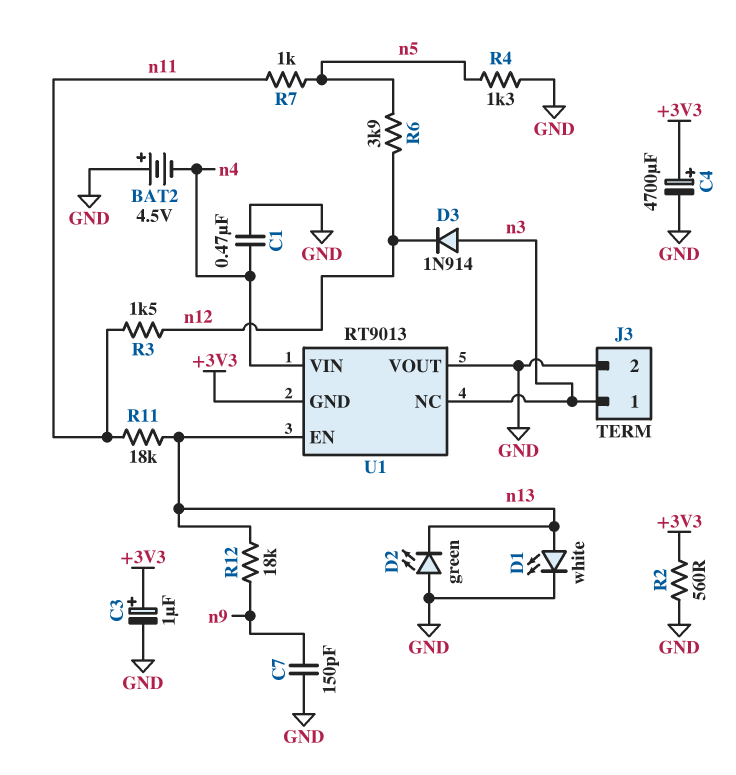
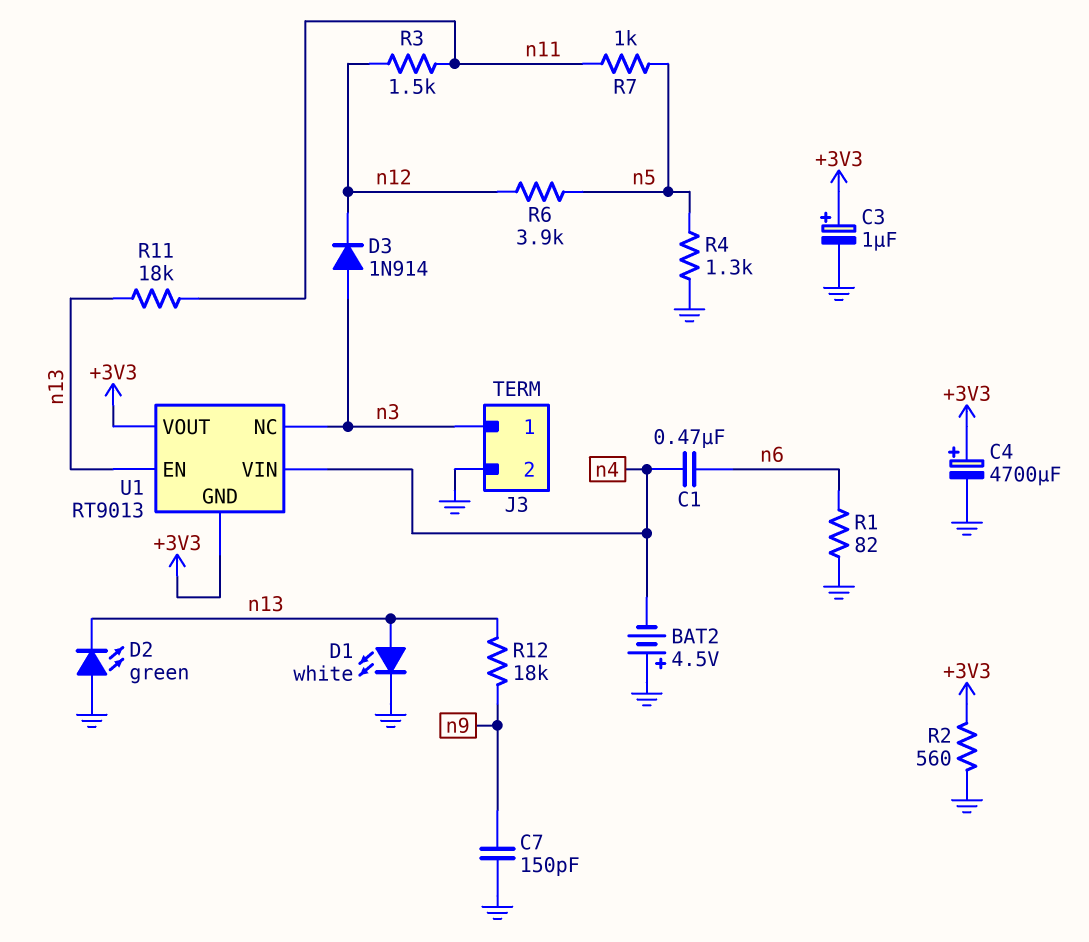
C1: 470nF (GND, n4) -> 470nF (n4, n6)
R1: none -> 82 (GND, n6)
U1 pin VOUT: GND -> +3V3

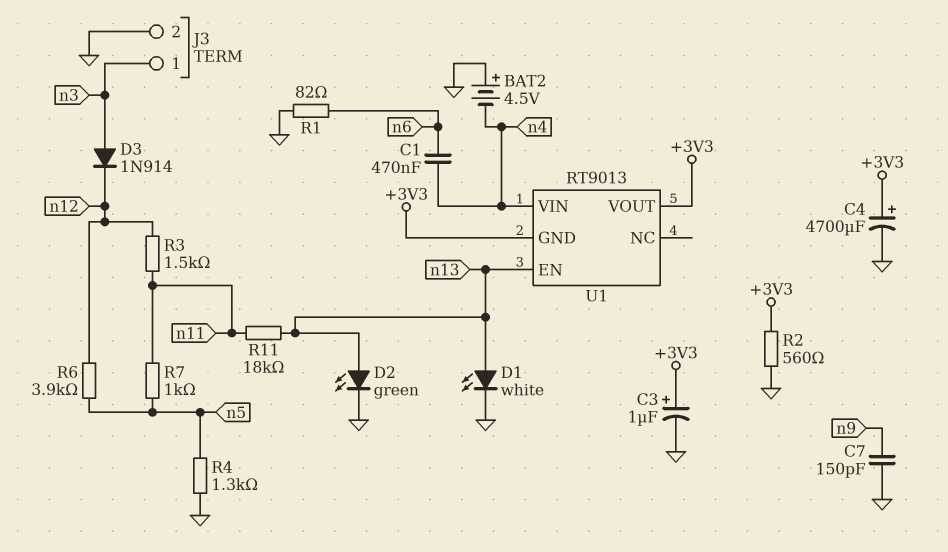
D2: LED green (A GND, K n13) -> LED green (A n13, K GND)
R12: 18k (n9, n13) -> none
U1 pin NC: n3 -> none

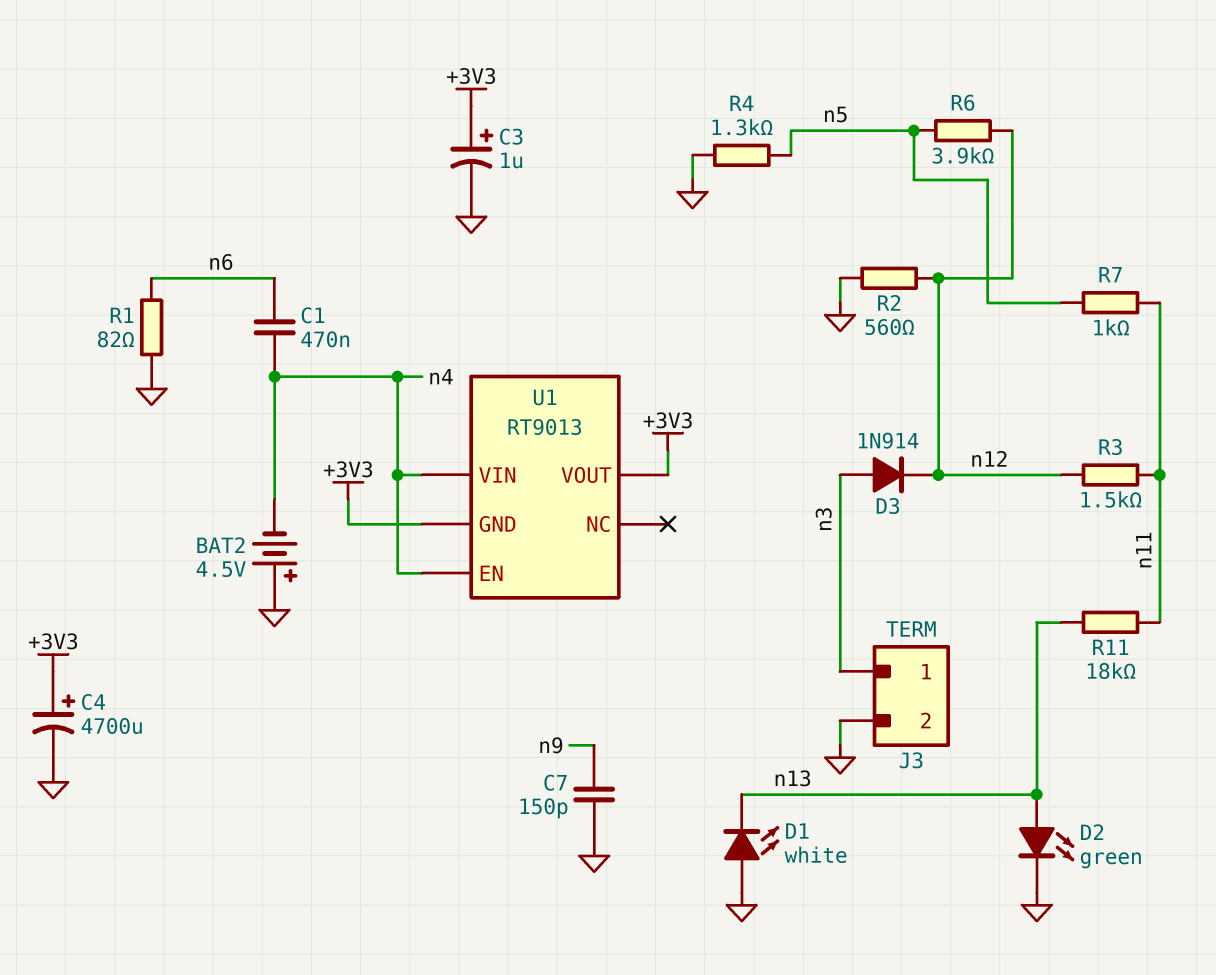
D1: LED white (A n13, K GND) -> LED white (A GND, K n13)
R2: 560 (+3V3, GND) -> 560 (GND, n12)
U1 pin EN: n13 -> n4

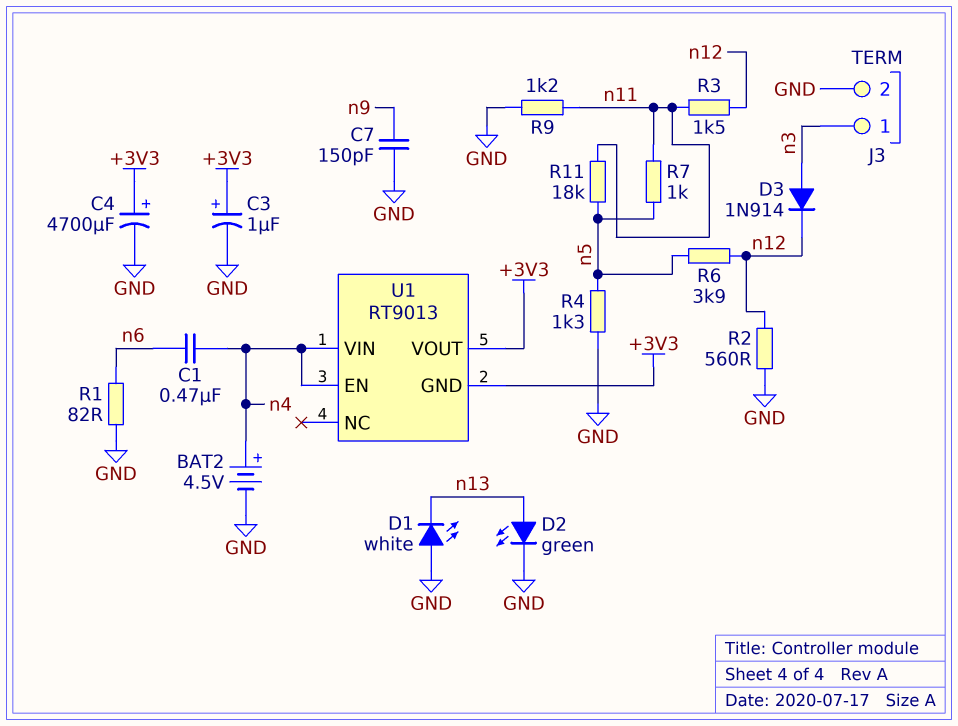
BAT2: 4.5V (plus GND, minus n4) -> 4.5V (plus n4, minus GND)
R9: none -> 1.2k (GND, n11)
R11: 18k (n11, n13) -> 18k (n5, n11)

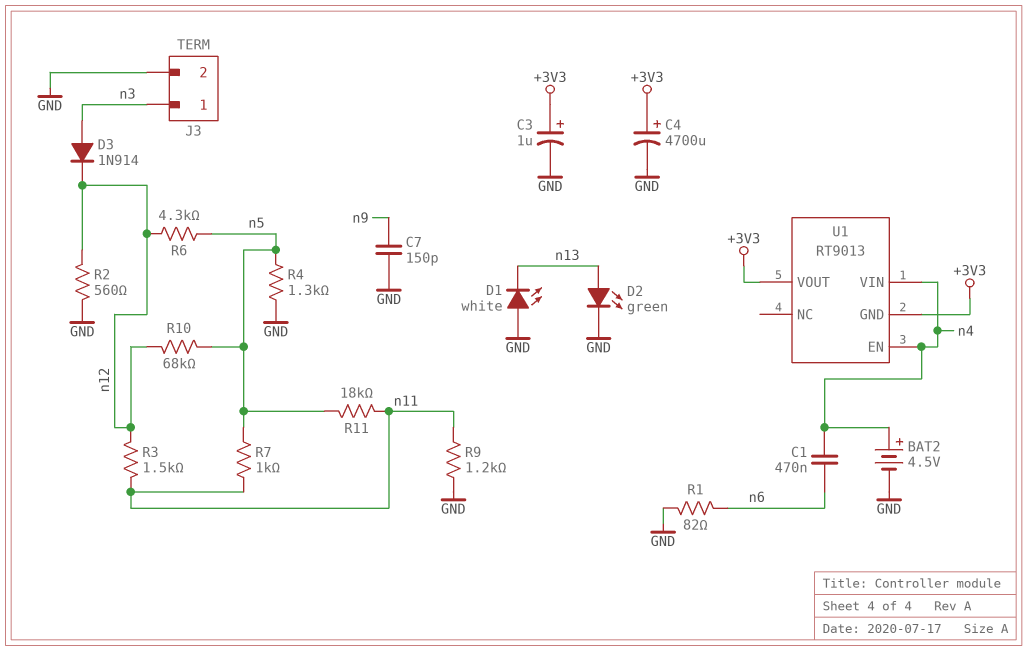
R6: 3.9k (n5, n12) -> 4.3k (n5, n12)
R10: none -> 68k (n5, n12)

